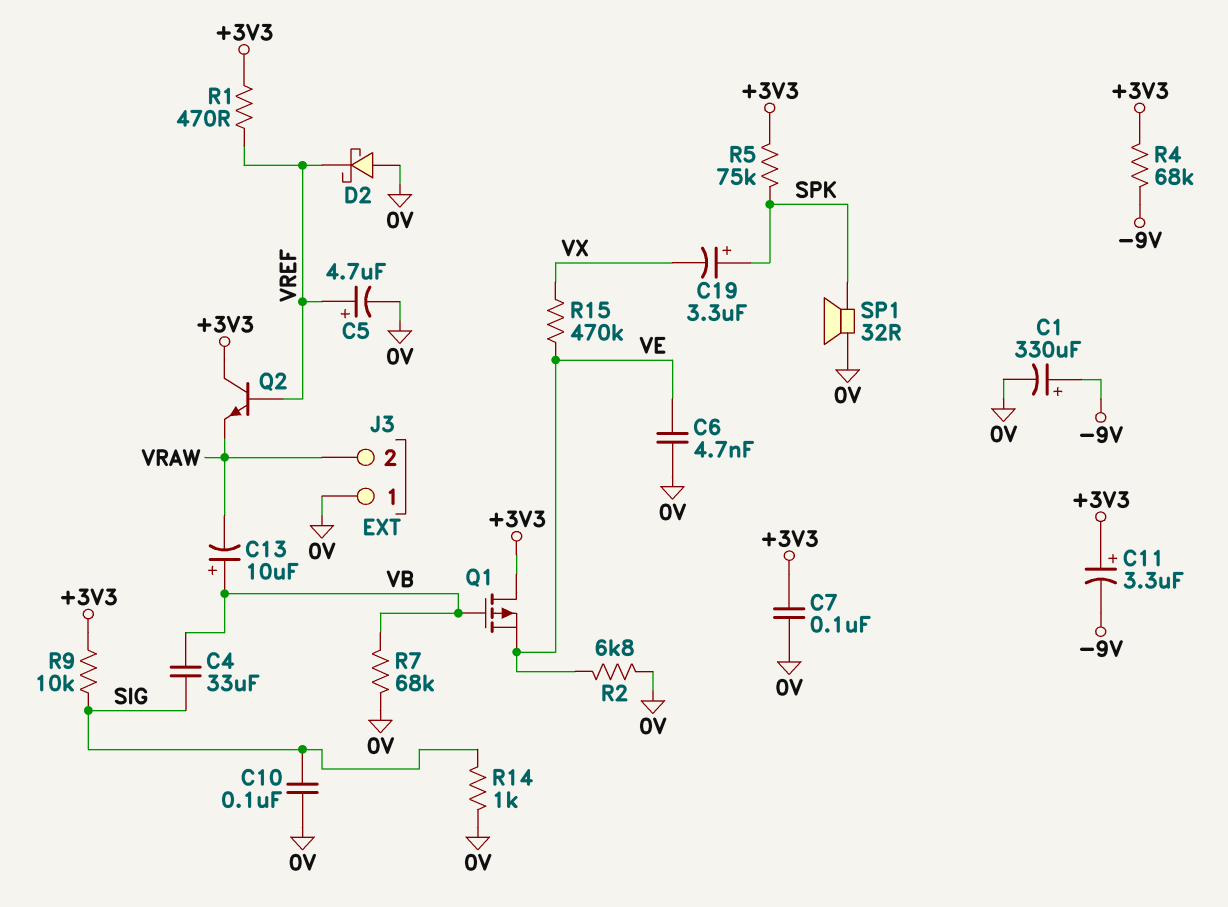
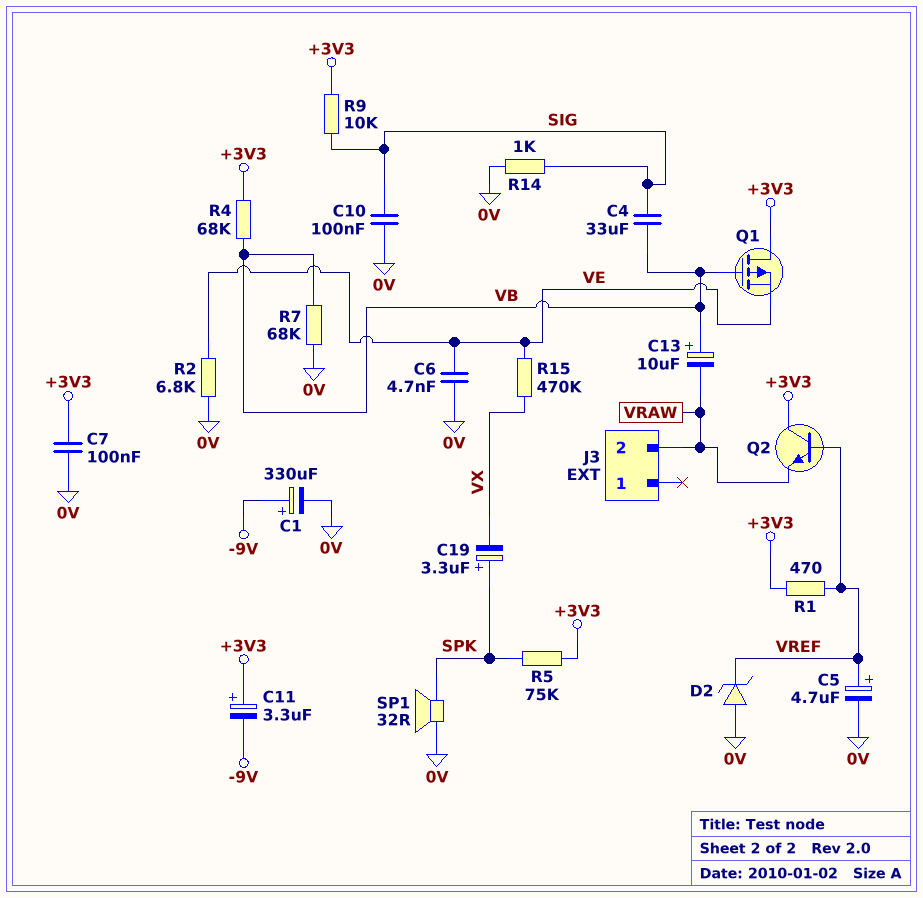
D2: schottky (A 0V, K VREF) -> zener (A 0V, K VREF)
J3 pin 1: 0V -> none
R4: 68k (+3V3, -9V) -> 68k (+3V3, VB)

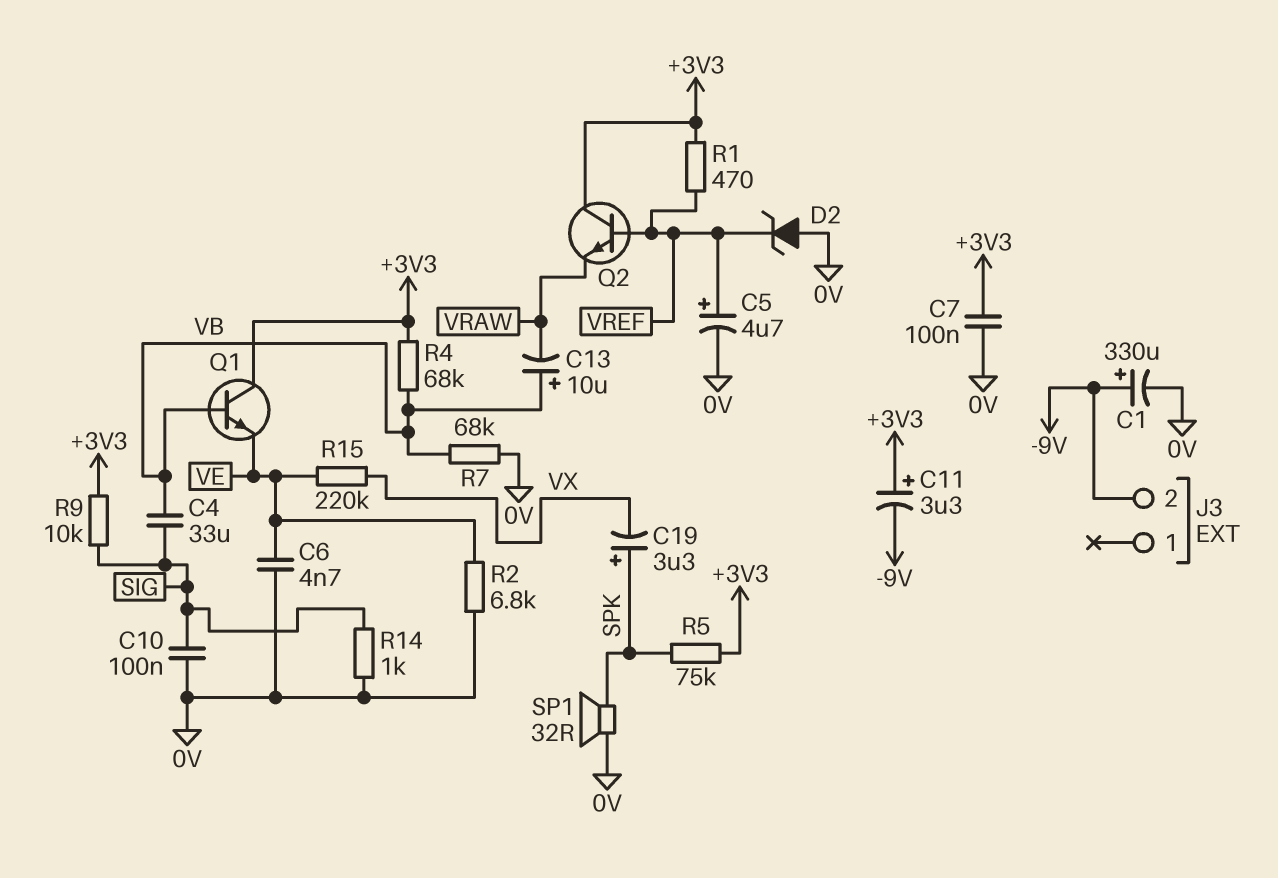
J3 pin 2: VRAW -> -9V
Q1: PMOS (G VB, D +3V3, S VE) -> NPN (B VB, C +3V3, E VE)
R15: 470k (VE, VX) -> 220k (VE, VX)

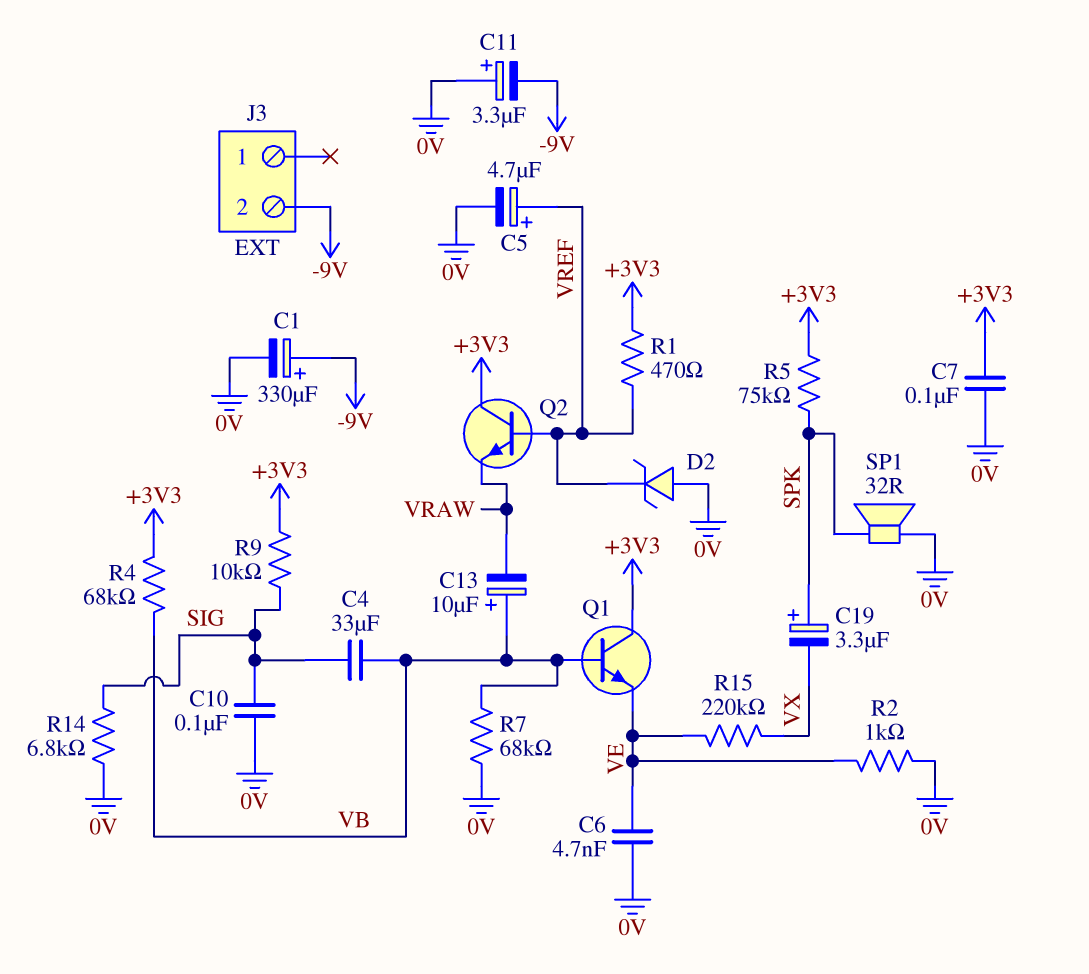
C11: 3.3uF (plus +3V3, minus -9V) -> 3.3uF (plus 0V, minus -9V)
R2: 6.8k (0V, VE) -> 1k (0V, VE)
R14: 1k (0V, SIG) -> 6.8k (0V, SIG)

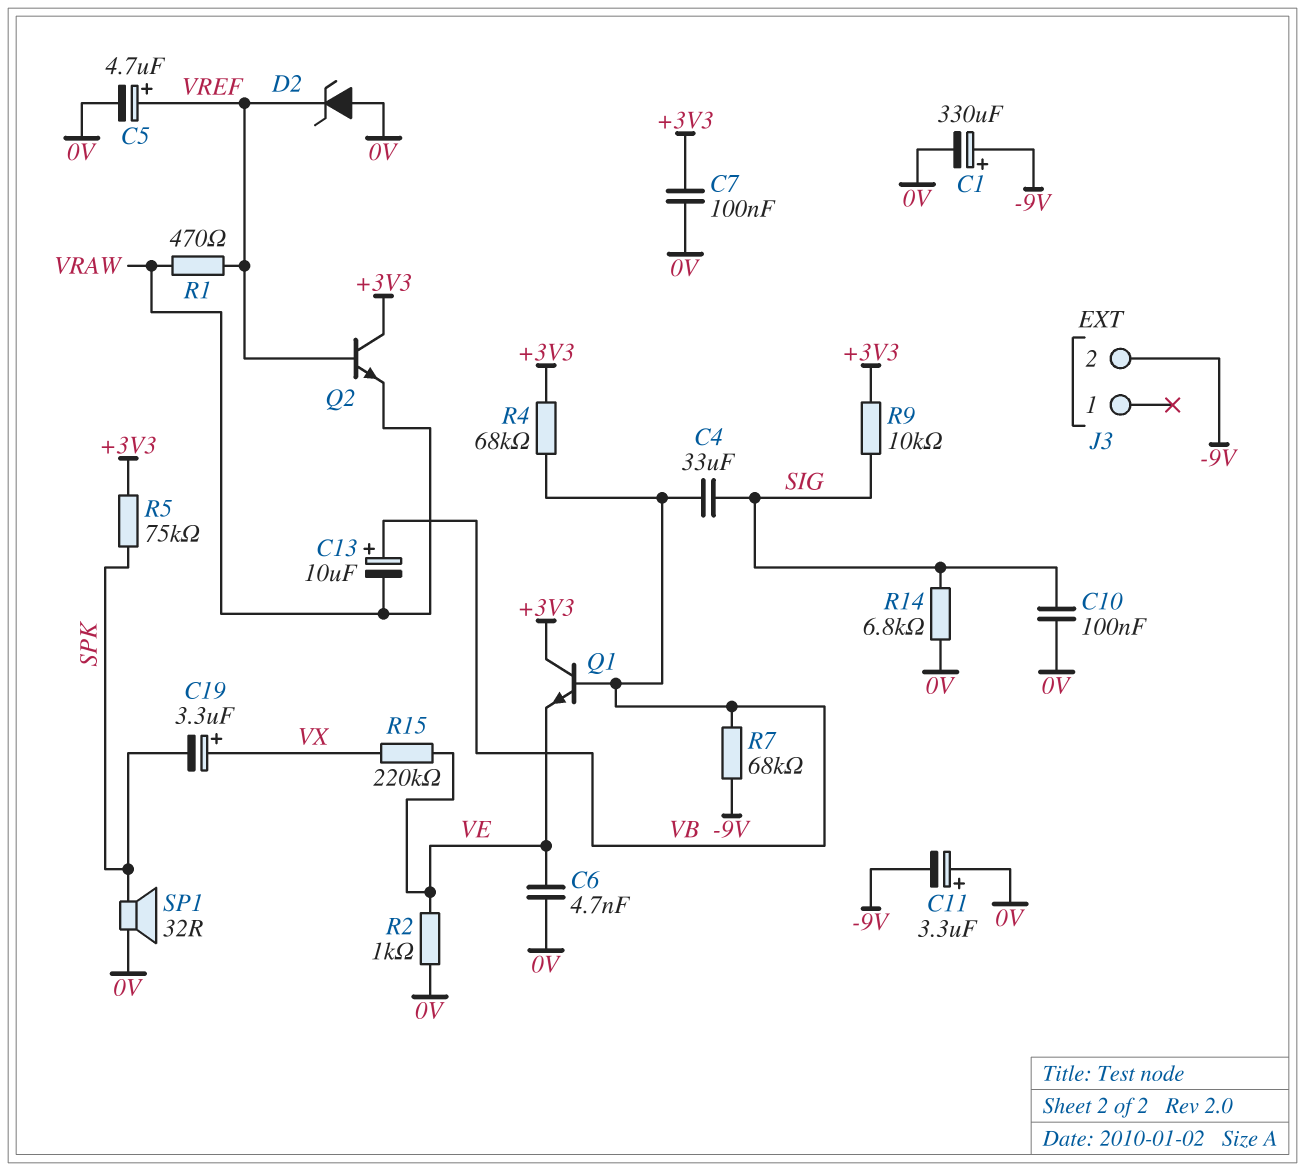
C19: 3.3uF (plus SPK, minus VX) -> 3.3uF (plus VX, minus SPK)
R1: 470 (+3V3, VREF) -> 470 (VRAW, VREF)
R7: 68k (0V, VB) -> 68k (-9V, VB)

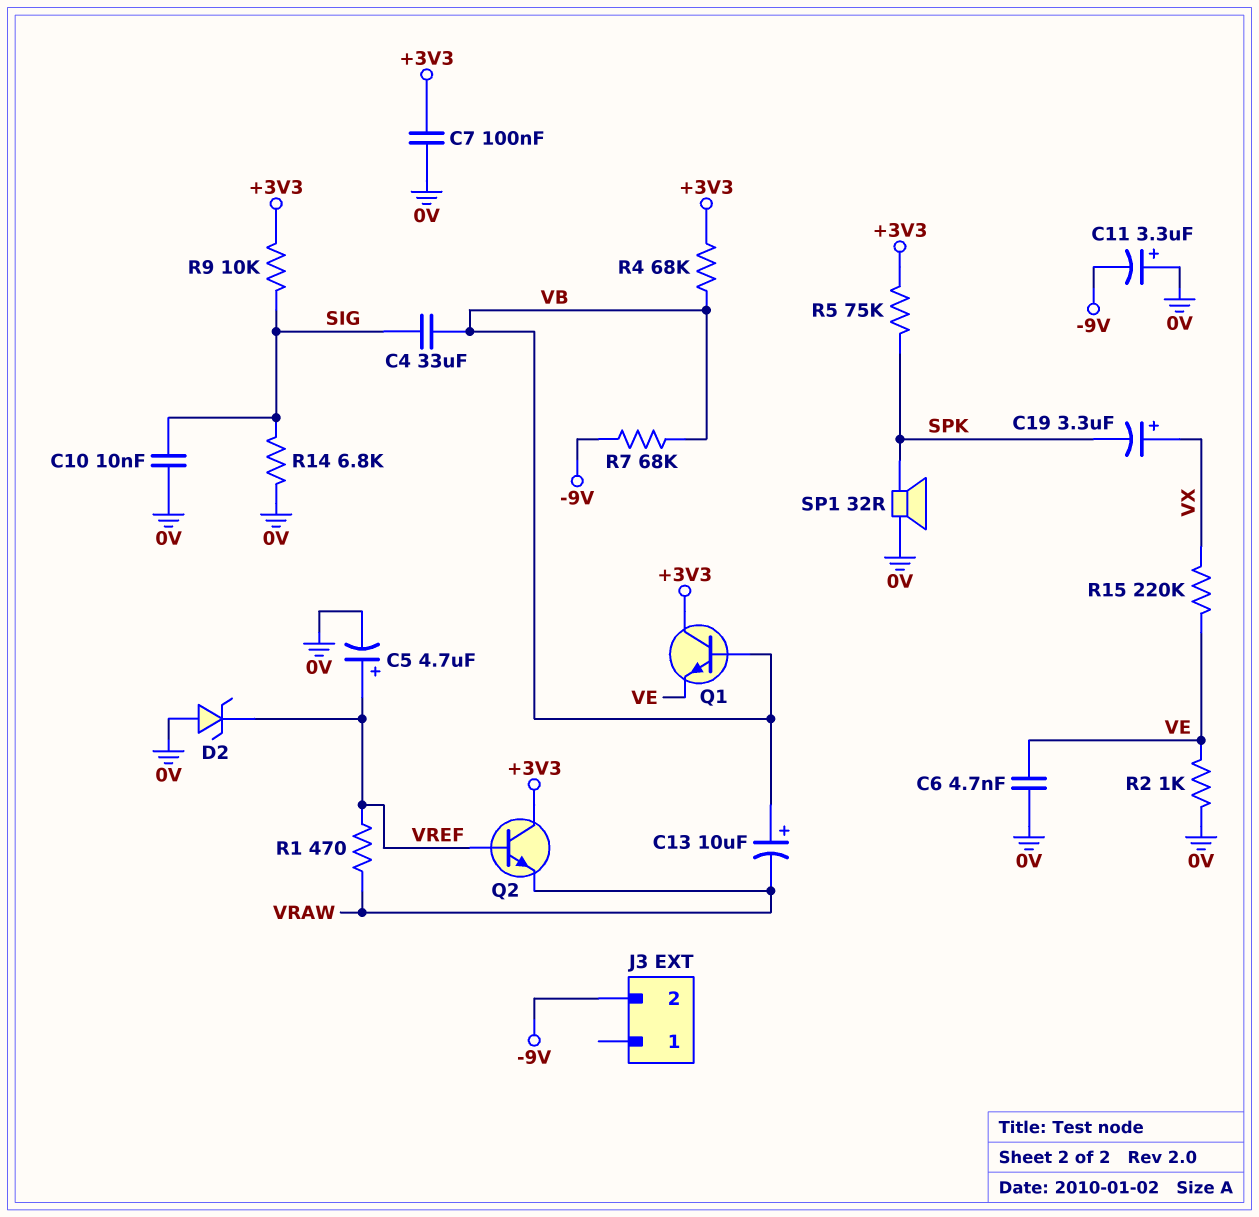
C1: 330uF (plus -9V, minus 0V) -> none
C10: 100nF (0V, SIG) -> 10nF (0V, SIG)

